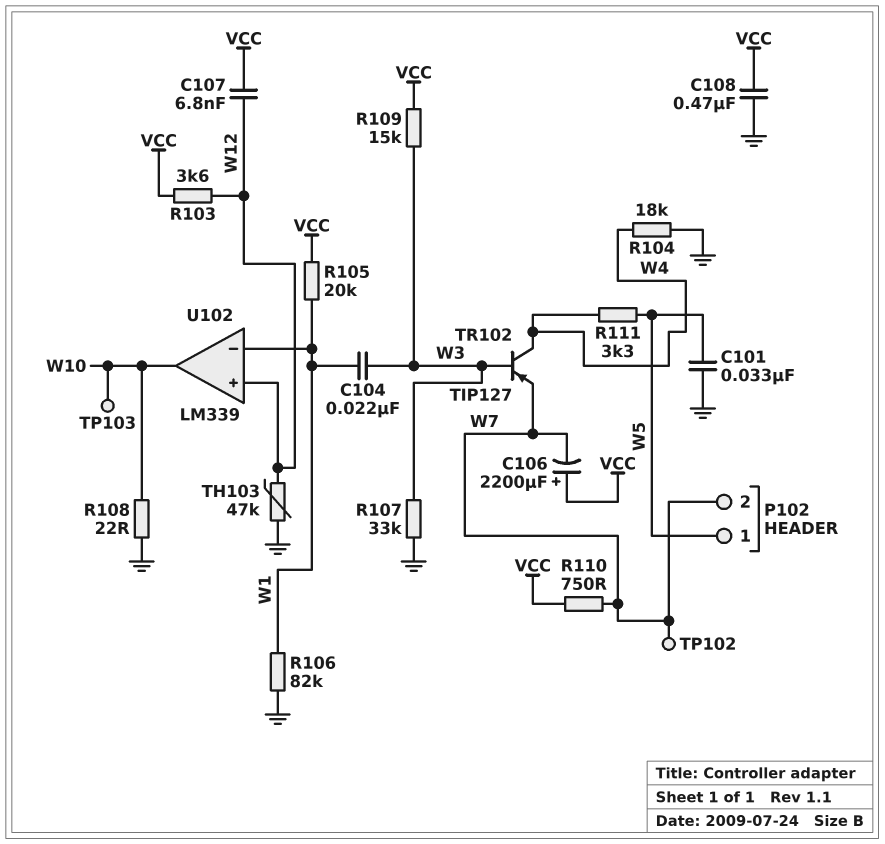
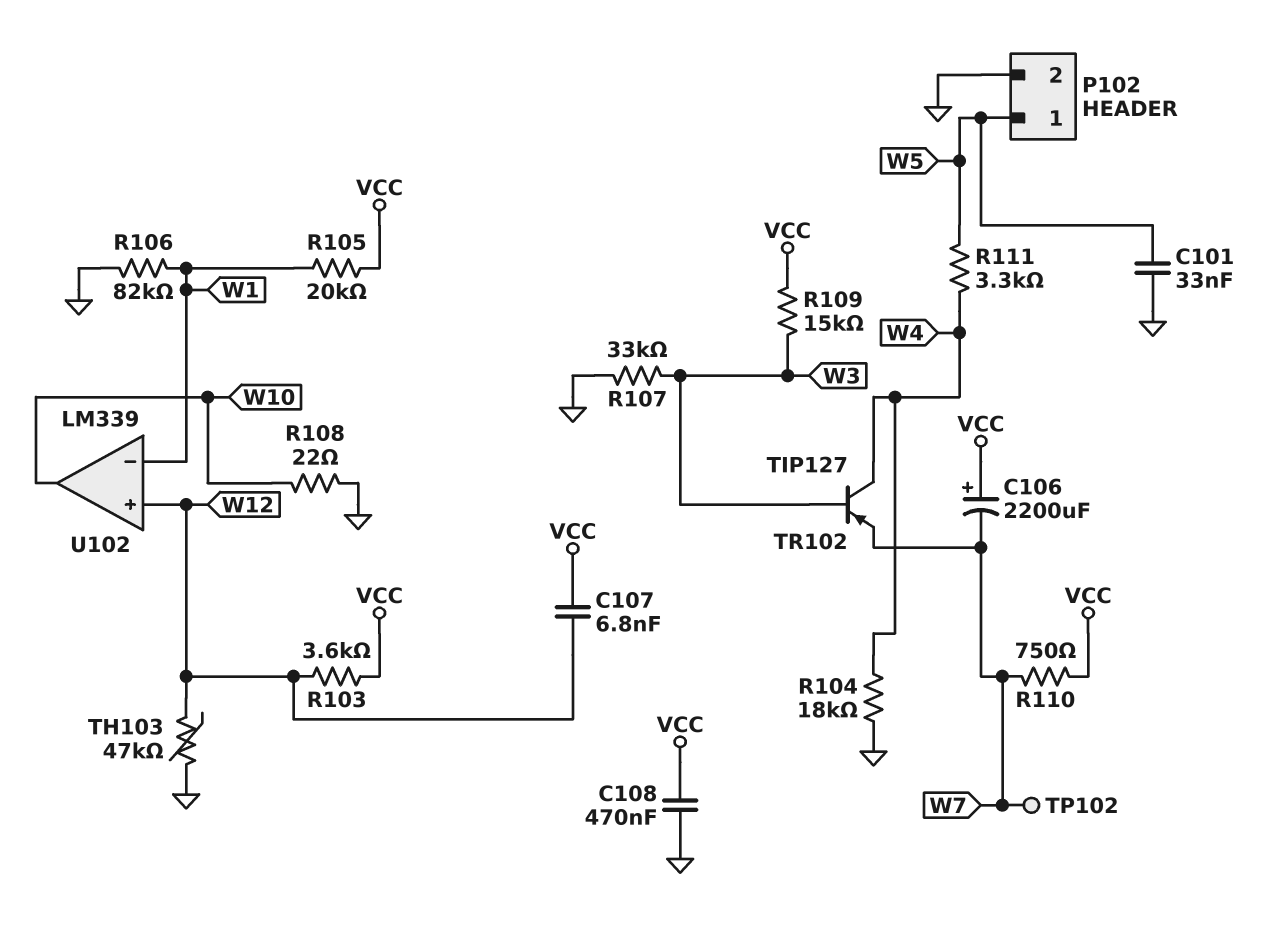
C104: 22nF (W1, W3) -> none
P102 pin 2: W7 -> GND
TP103: test point (W10) -> none

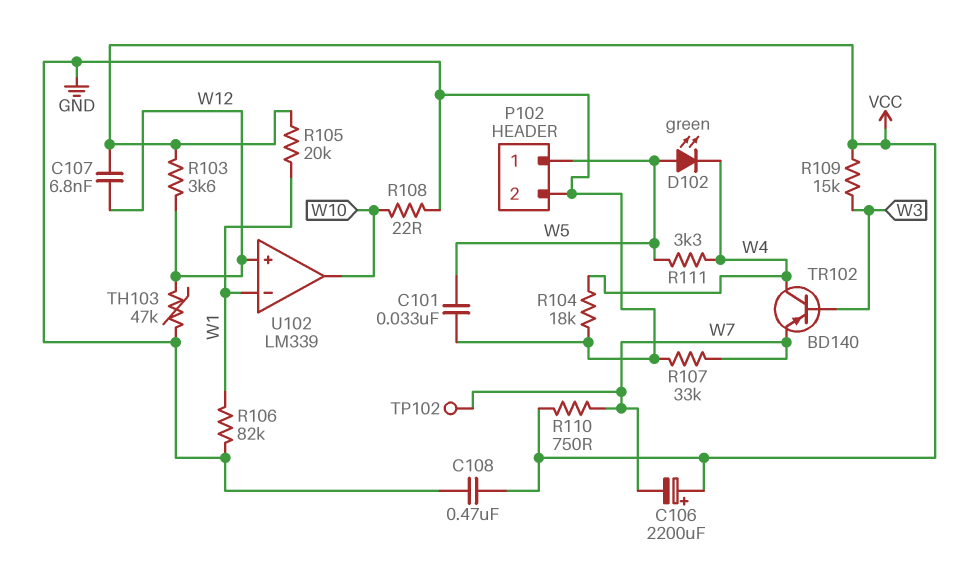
D102: none -> LED green (A W5, K W4)
R107: 33k (GND, W3) -> 33k (GND, W7)
TR102: PNP TIP127 (B W3, C W4, E W7) -> PNP BD140 (B W3, C W4, E W7)

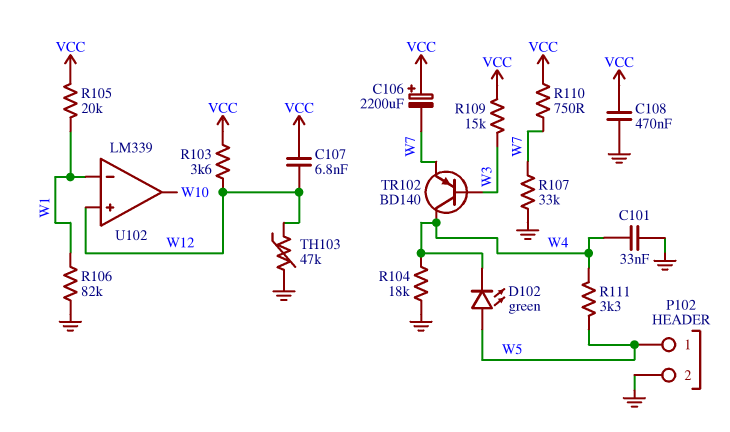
C101: 33nF (GND, W5) -> 33nF (GND, W4)
R108: 22 (GND, W10) -> none
TP102: test point (W7) -> none

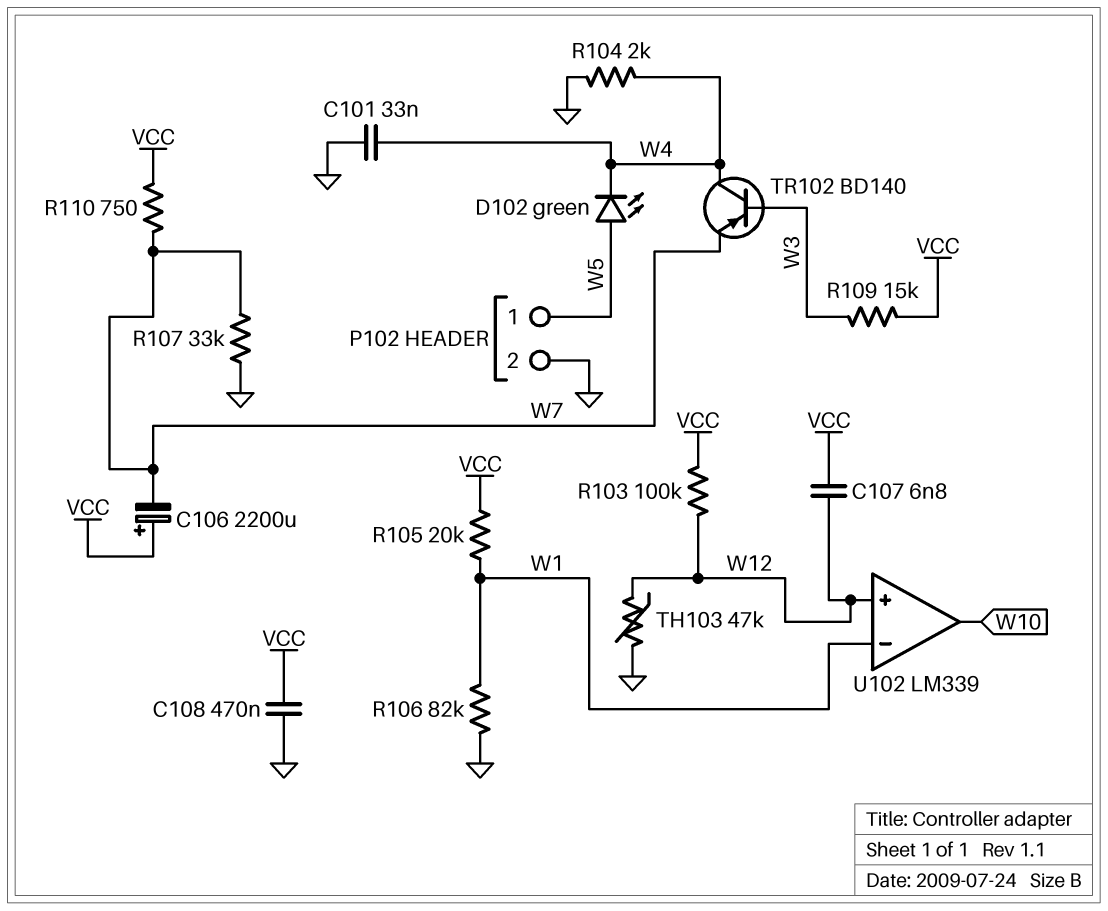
R103: 3.6k (VCC, W12) -> 100k (VCC, W12)
R104: 18k (GND, W4) -> 2k (GND, W4)
R111: 3.3k (W4, W5) -> none

